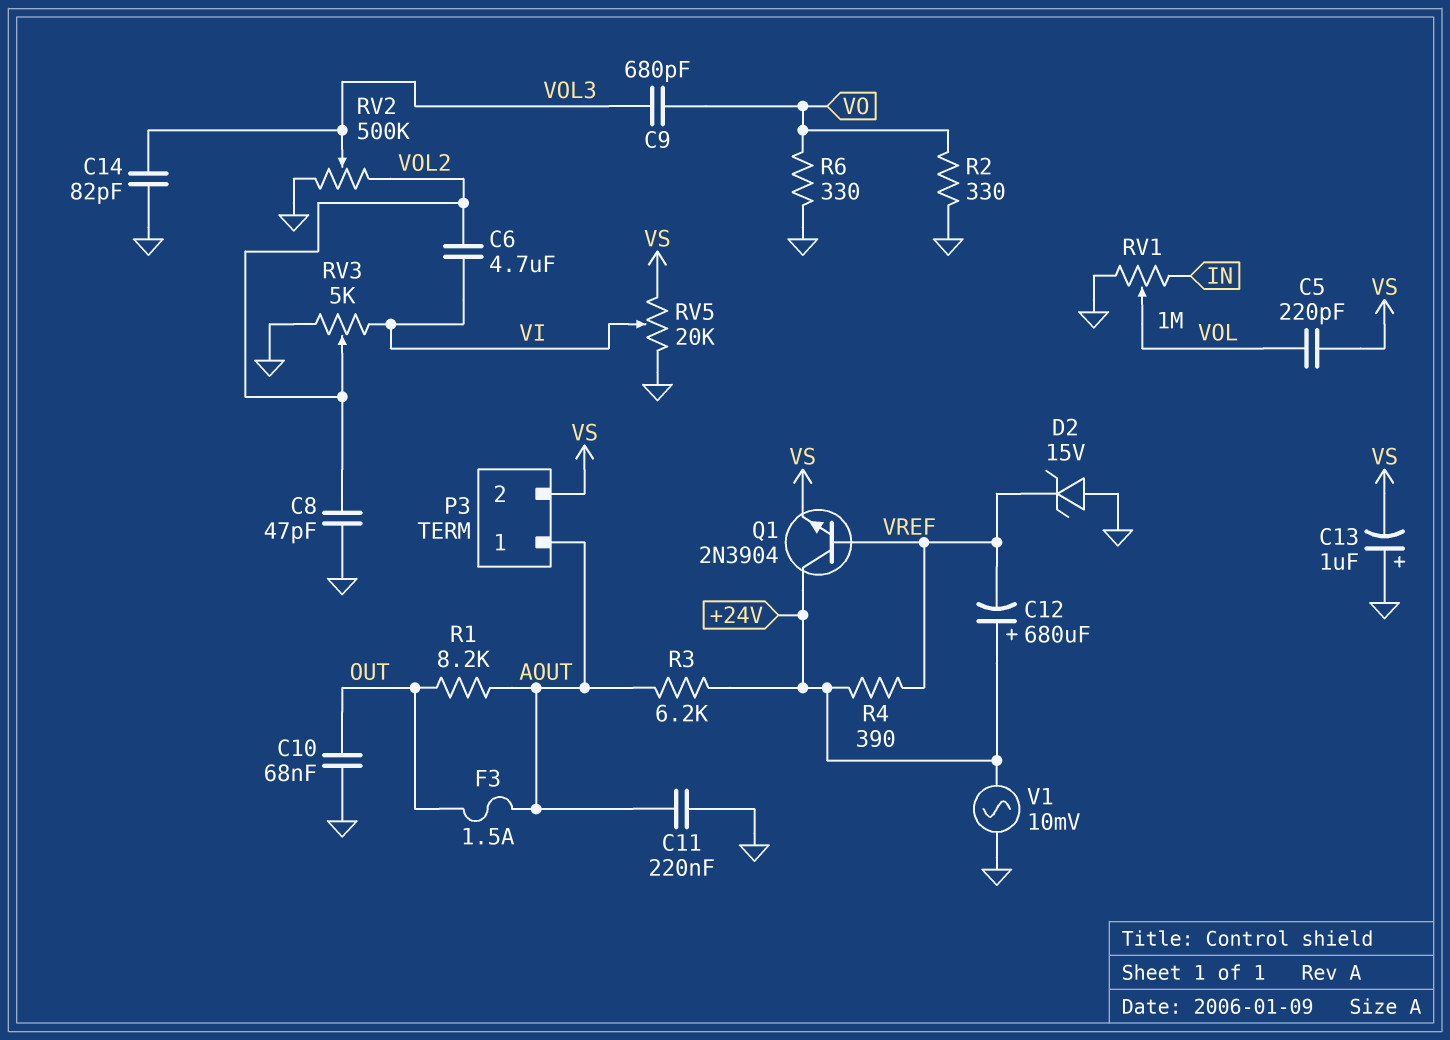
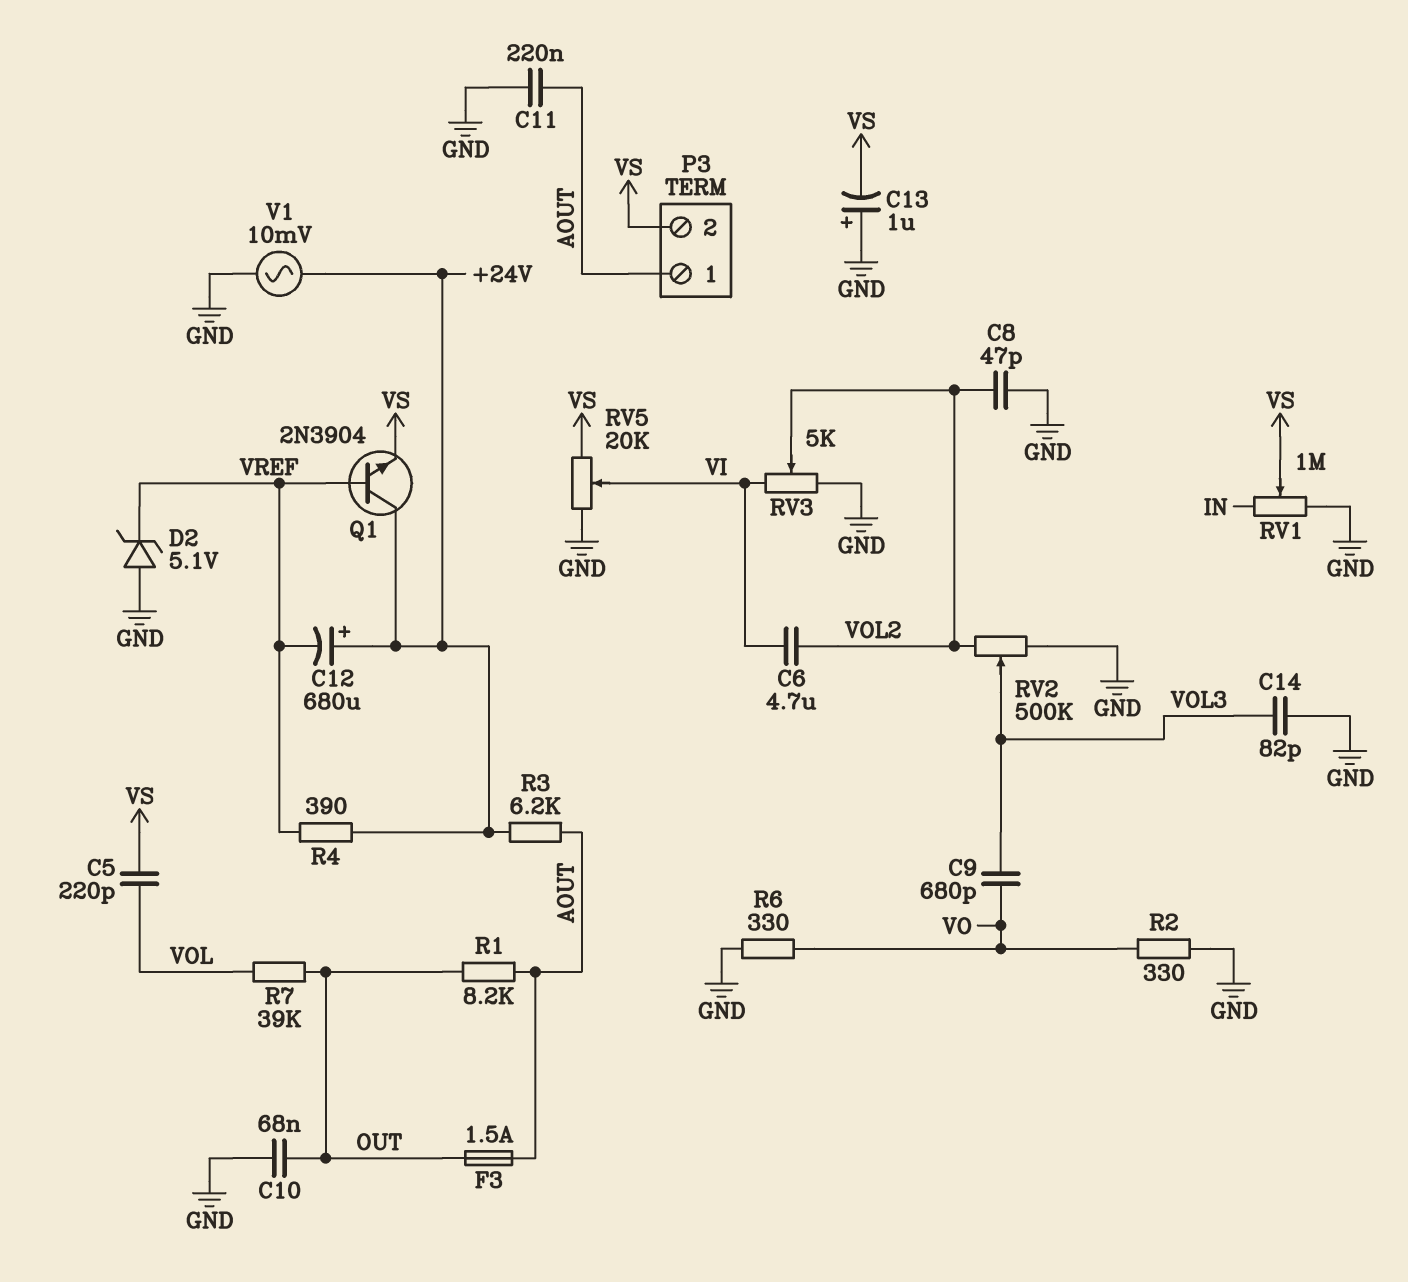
D2: zener 15V (A GND, K VREF) -> zener 5.1V (A GND, K VREF)
R7: none -> 39k (OUT, VOL)
RV1: 1M (GND, IN, wiper VOL) -> 1M (GND, IN, wiper VS)

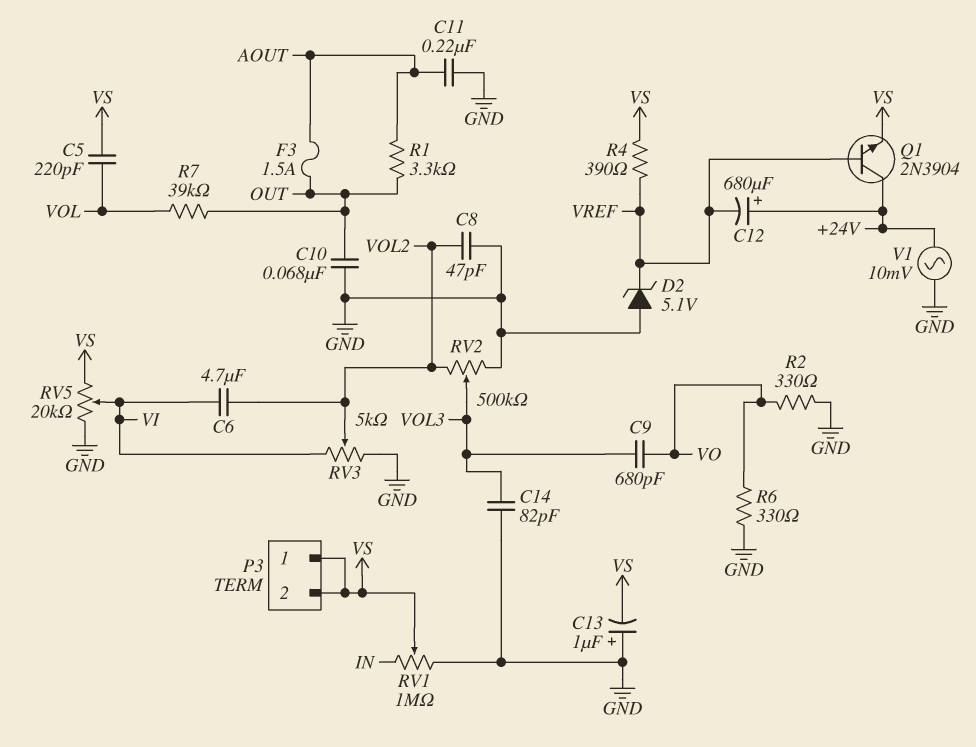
P3 pin 1: AOUT -> VS
R1: 8.2k (AOUT, OUT) -> 3.3k (AOUT, OUT)
R3: 6.2k (+24V, AOUT) -> none
R4: 390 (+24V, VREF) -> 390 (VREF, VS)

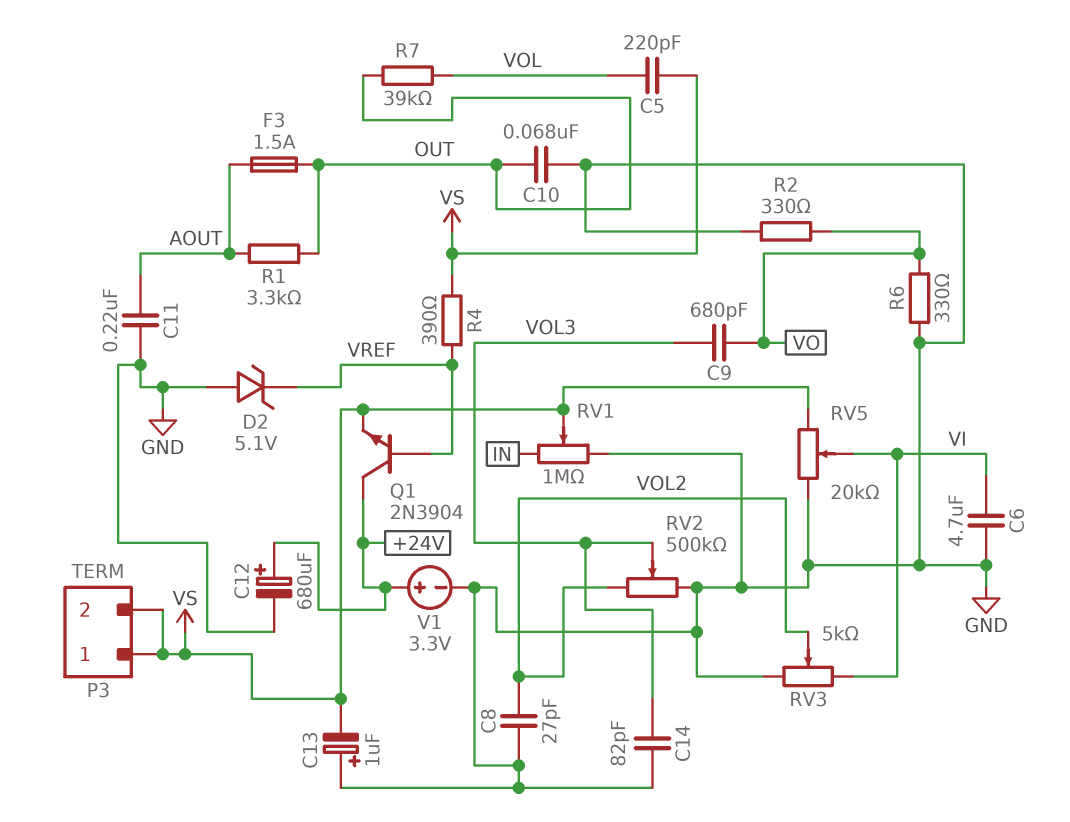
C6: 4.7uF (VI, VOL2) -> 4.7uF (GND, VI)
C8: 47pF (GND, VOL2) -> 27pF (GND, VOL2)
C12: 680uF (plus +24V, minus VREF) -> 680uF (plus +24V, minus GND)
V1: AC 10mV (+24V, GND) -> 3.3V (plus +24V, minus GND)

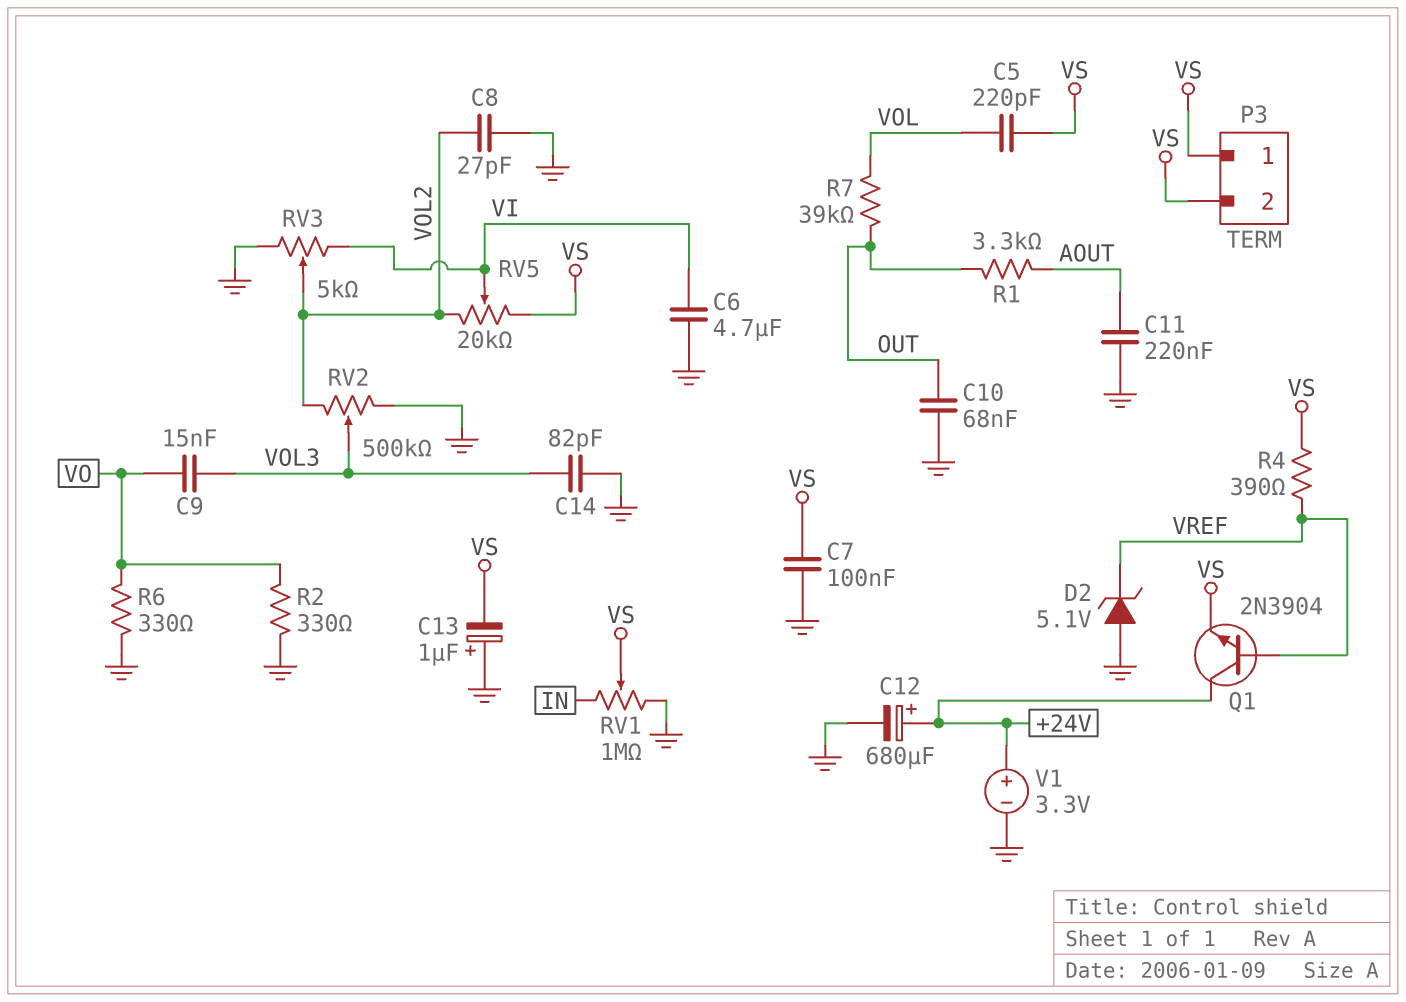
C7: none -> 100nF (GND, VS)
C9: 680pF (VO, VOL3) -> 15nF (VO, VOL3)
F3: 1.5A (AOUT, OUT) -> none
RV5: 20k (GND, VS, wiper VI) -> 20k (VOL2, VS, wiper VI)

